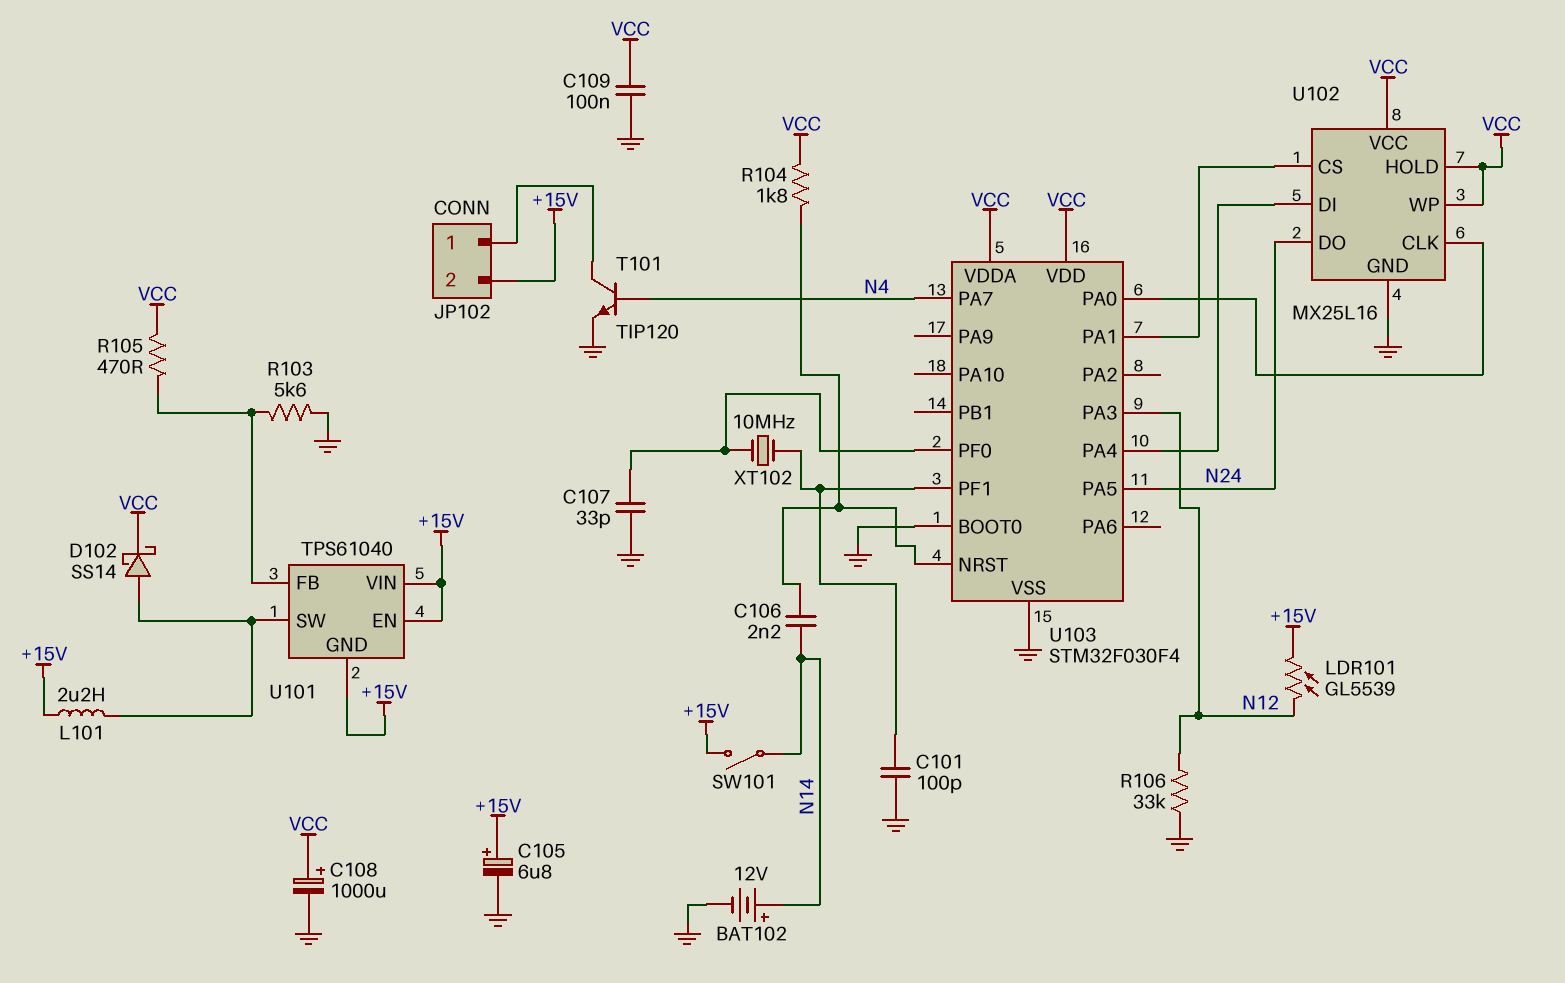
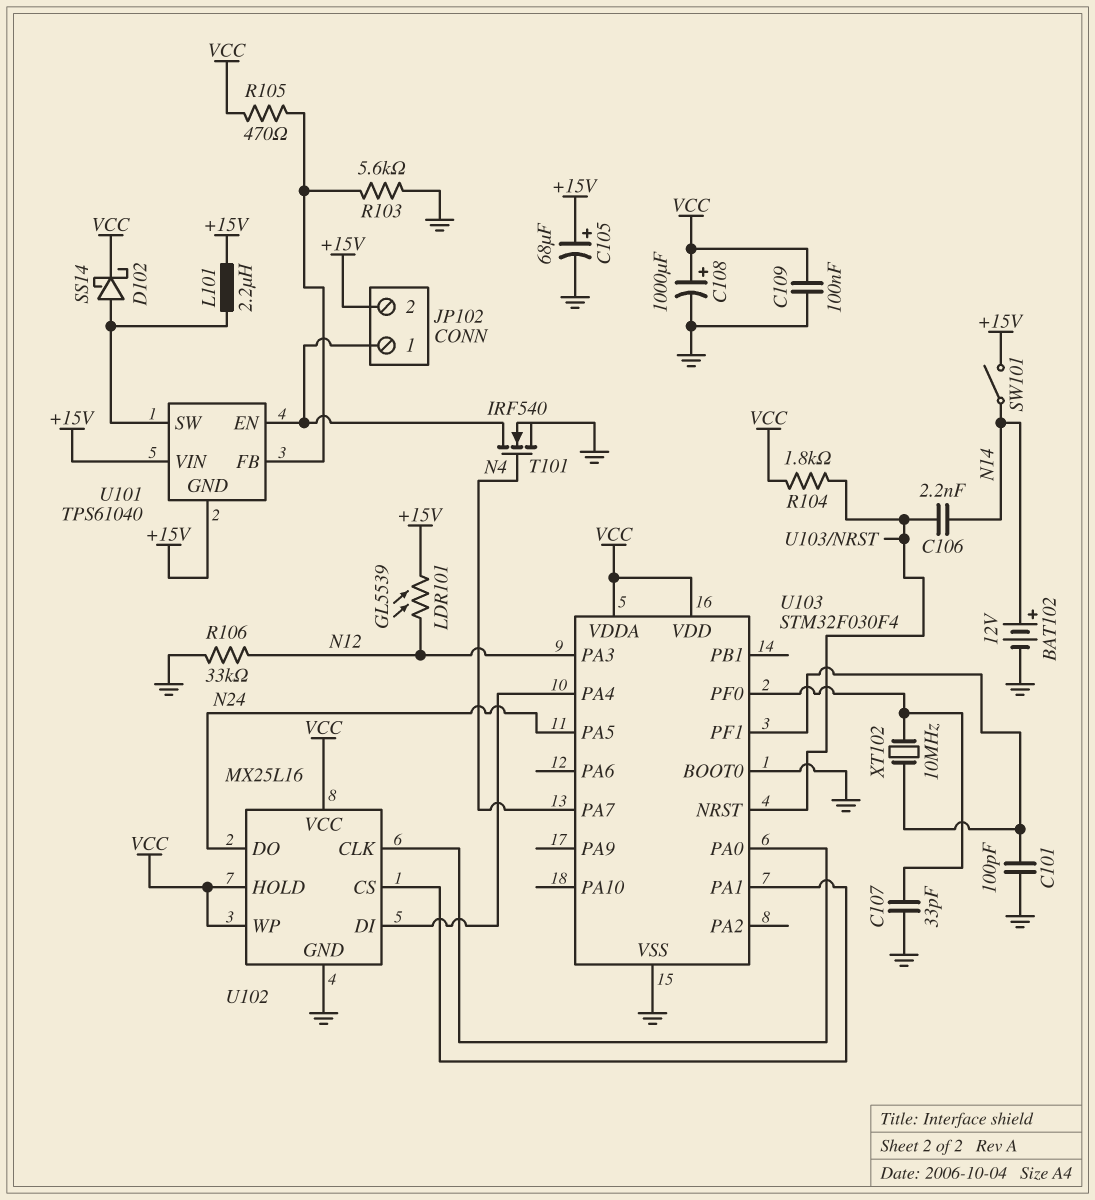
C105: 6.8uF (plus +15V, minus GND) -> 68uF (plus +15V, minus GND)
T101: NPN TIP120 (B N4, C JP102/1, E GND) -> NMOS IRF540 (G N4, D JP102/1, S GND)
U101 pin EN: +15V -> JP102/1

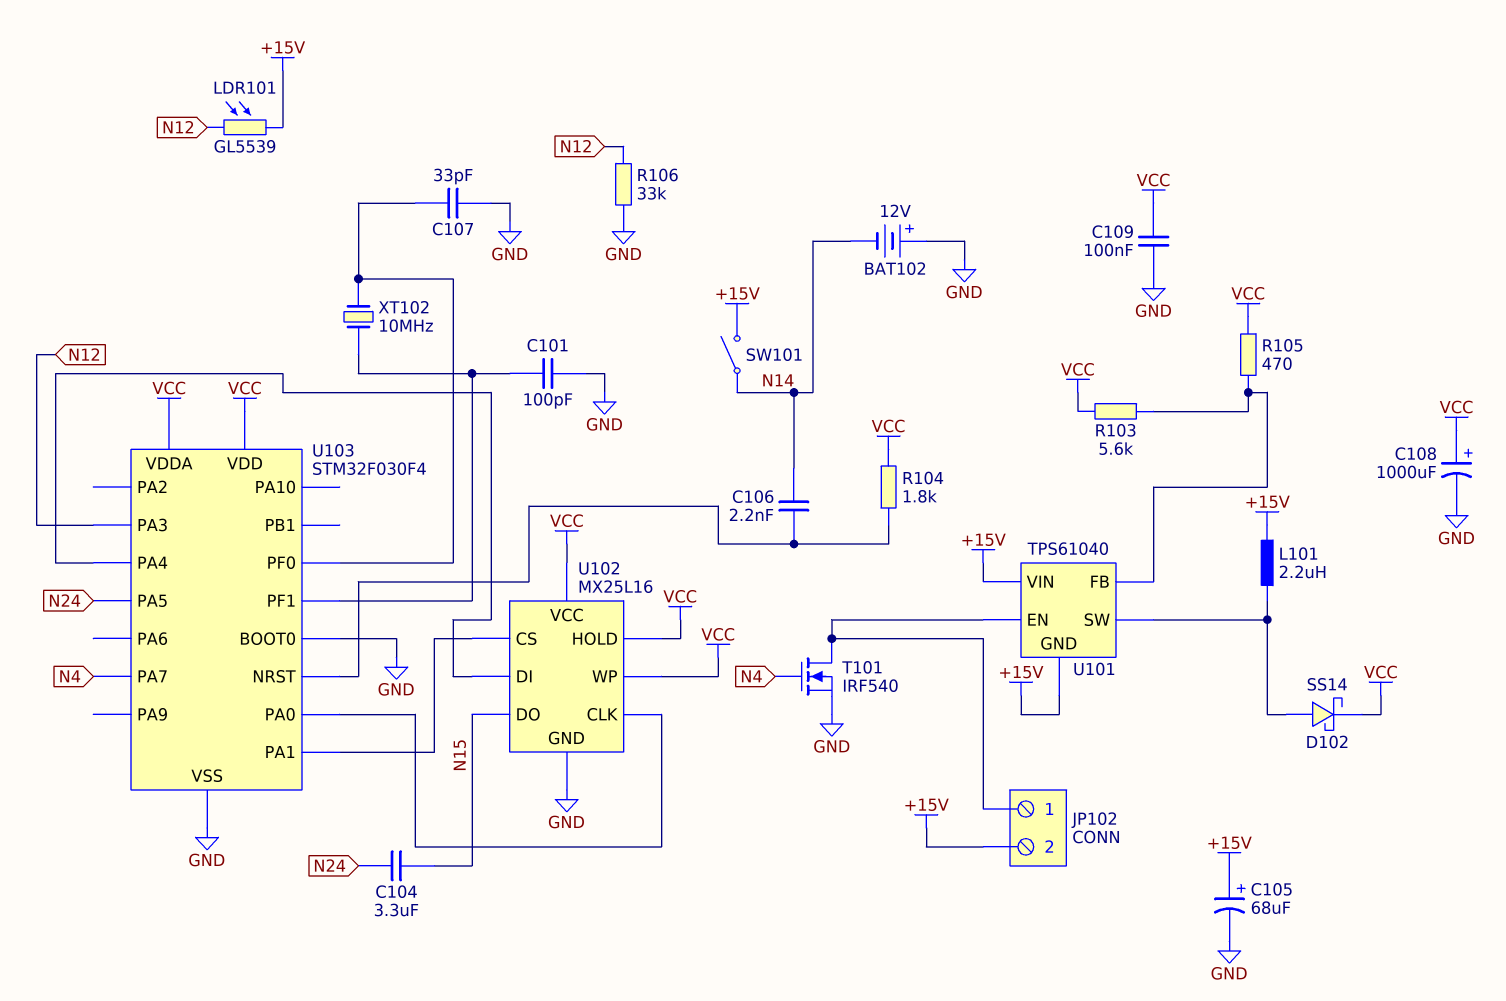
BAT102: 12V (plus N14, minus GND) -> 12V (plus GND, minus N14)
C104: none -> 3.3uF (N15, N24)
R103: 5.6k (GND, U101/FB) -> 5.6k (U101/FB, VCC)
U102 pin DO: N24 -> N15

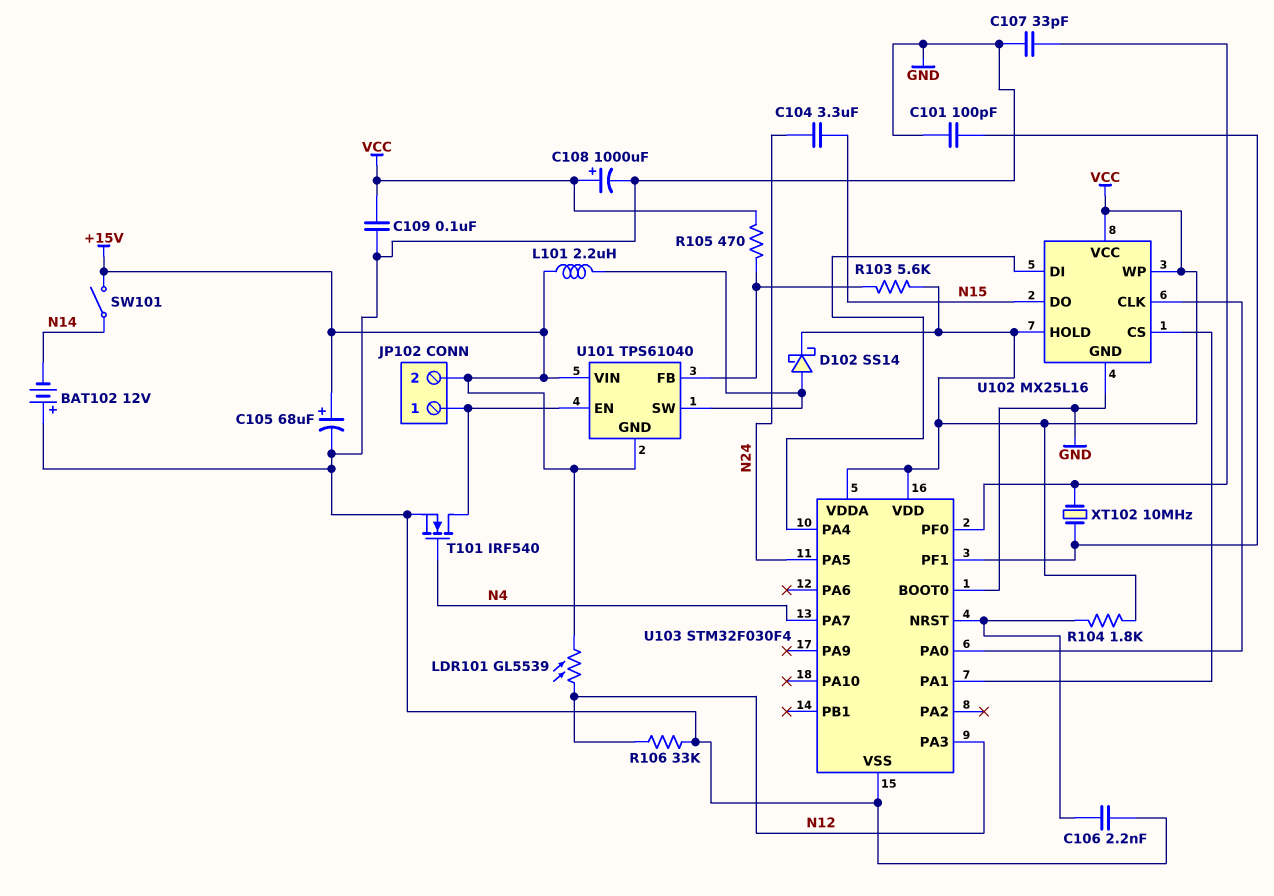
C106: 2.2nF (N14, U103/NRST) -> 2.2nF (GND, U103/NRST)

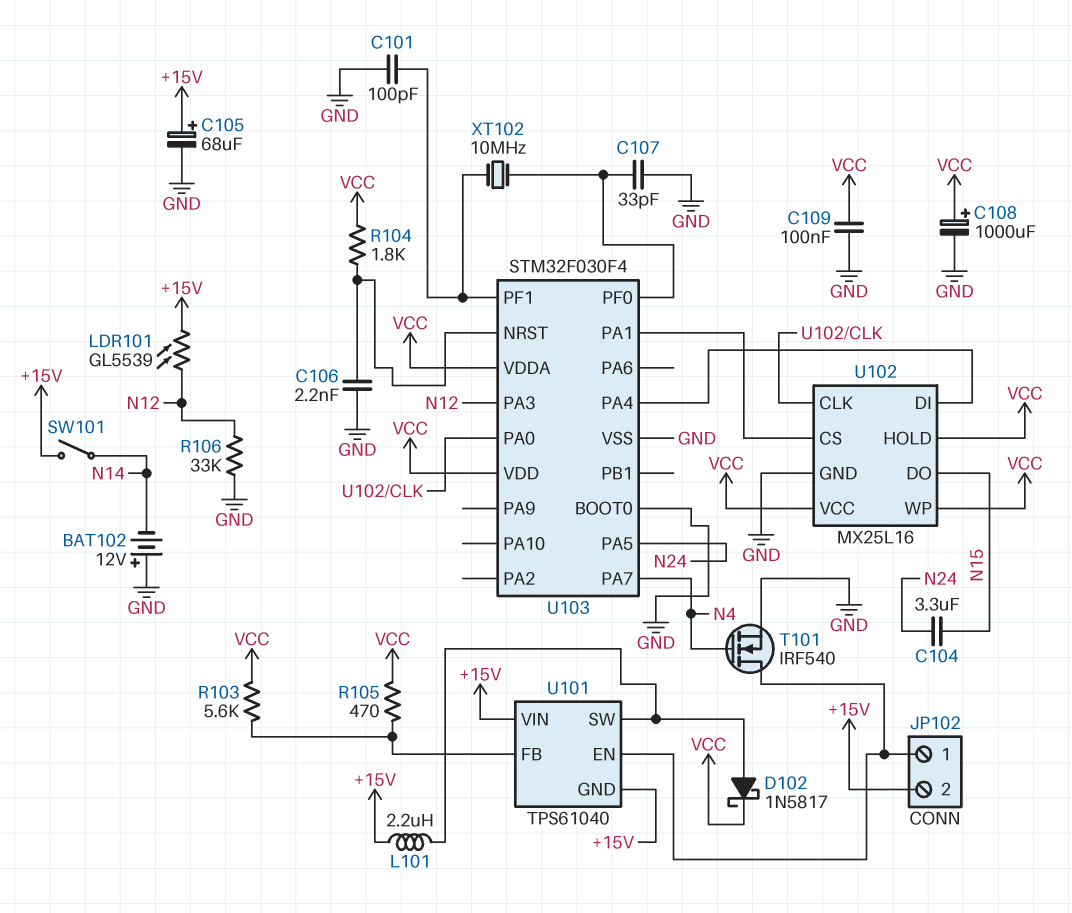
D102: schottky SS14 (A U101/SW, K VCC) -> schottky 1N5817 (A U101/SW, K VCC)

